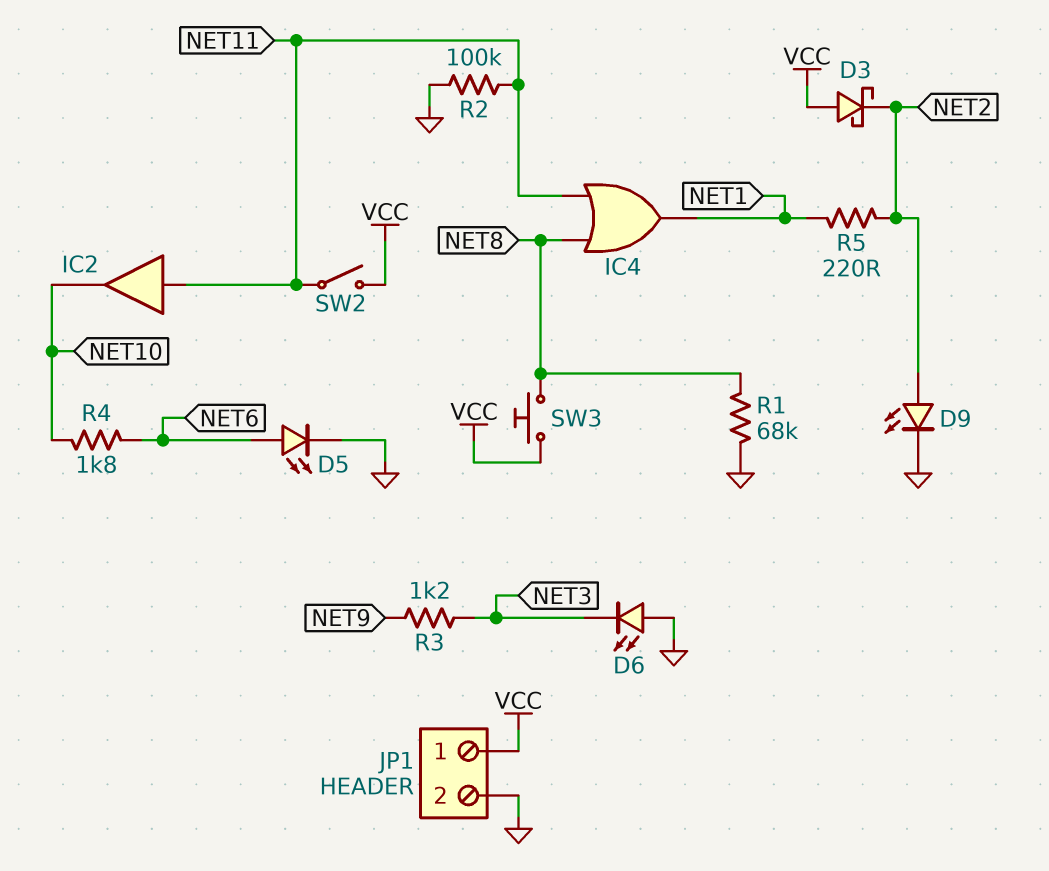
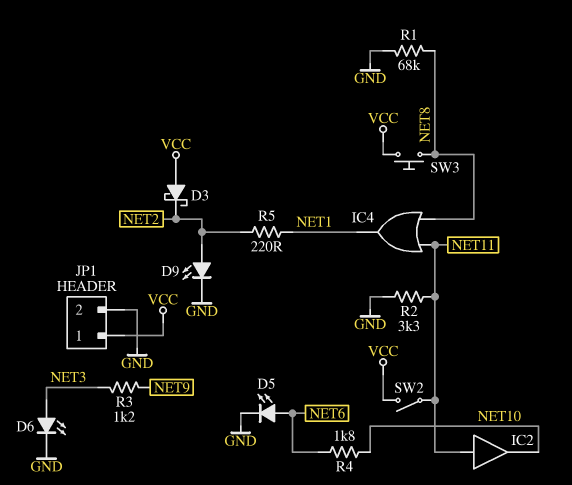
D6: LED (A GND, K NET3) -> LED (A NET3, K GND)
R2: 100k (GND, NET11) -> 3.3k (GND, NET11)

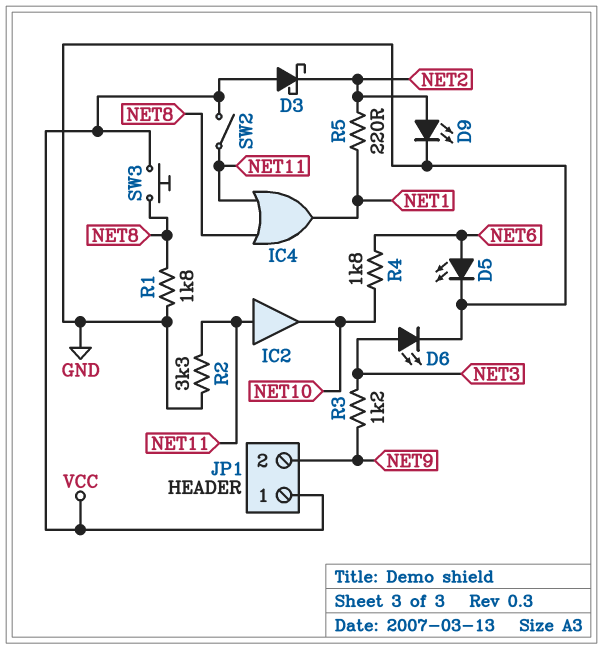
JP1 pin 2: GND -> NET9
R1: 68k (GND, NET8) -> 1.8k (GND, NET8)

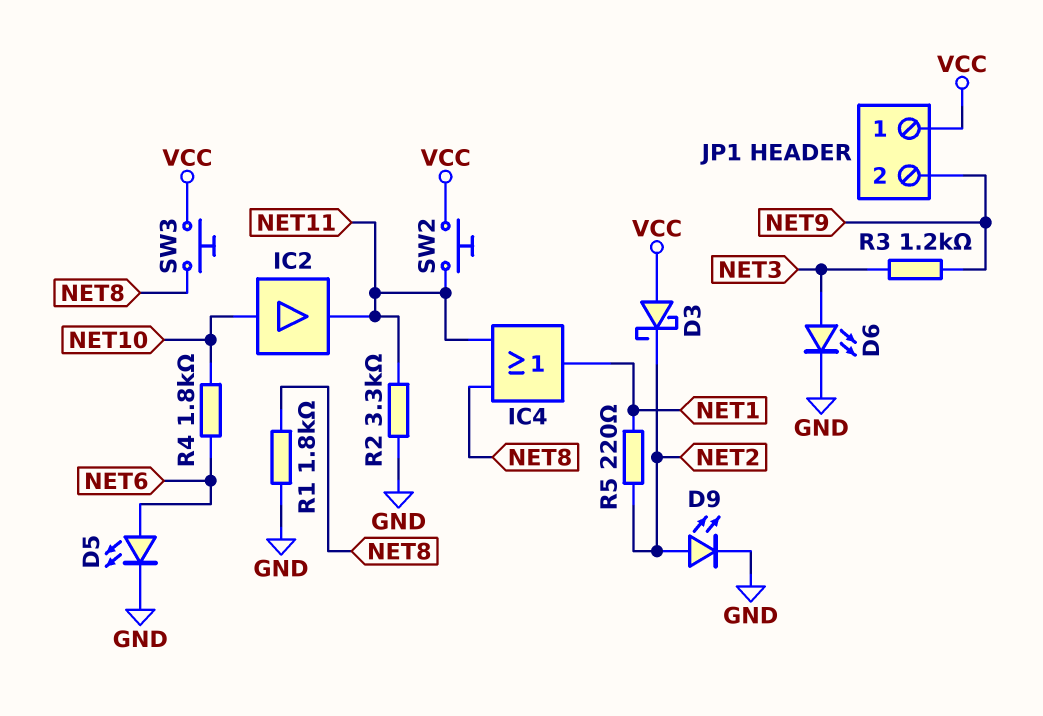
IC2: buffer (in NET11, out NET10) -> buffer (in NET10, out NET11)
SW2: switch (NET11, VCC) -> button (NET11, VCC)

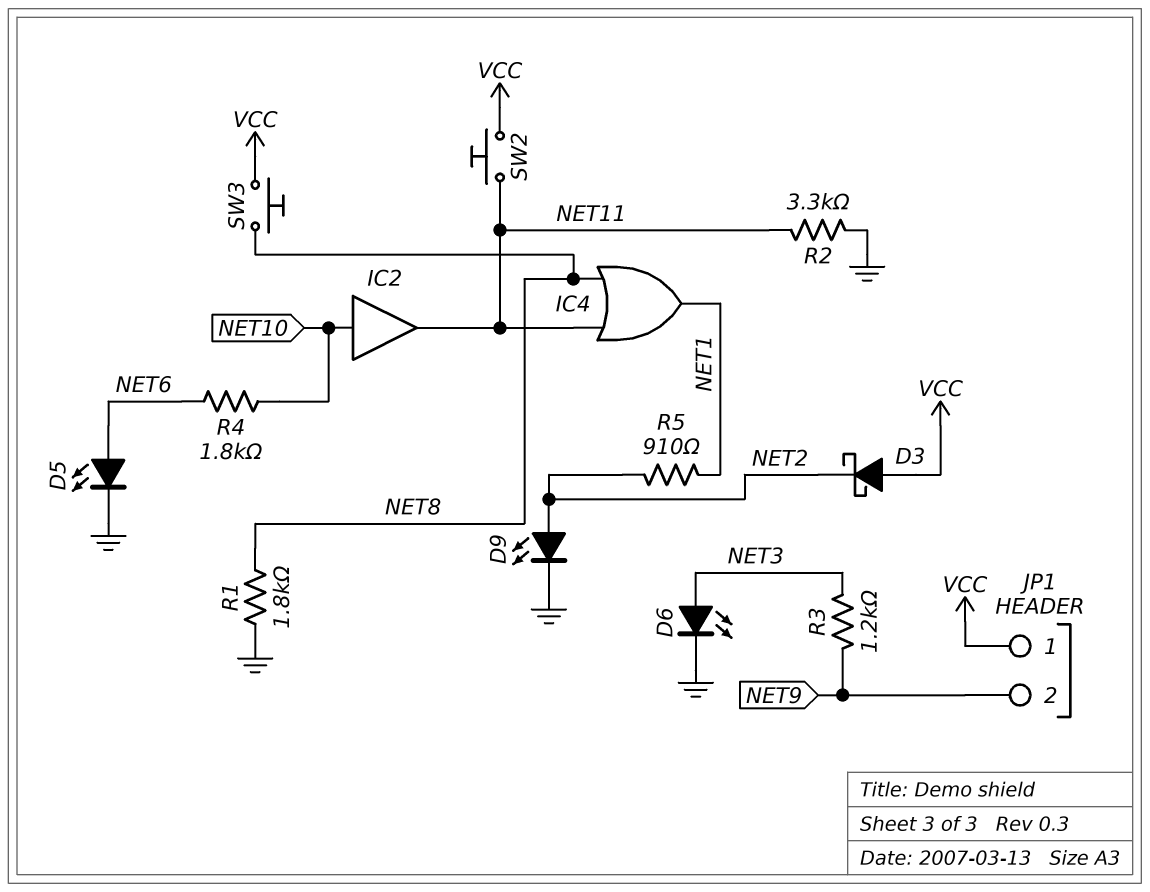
R5: 220 (NET1, NET2) -> 910 (NET1, NET2)

